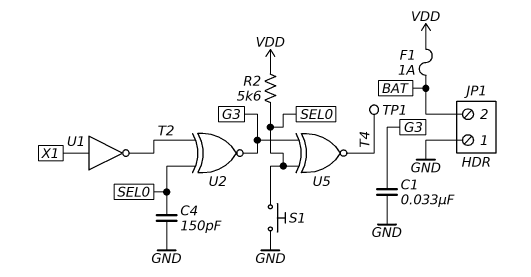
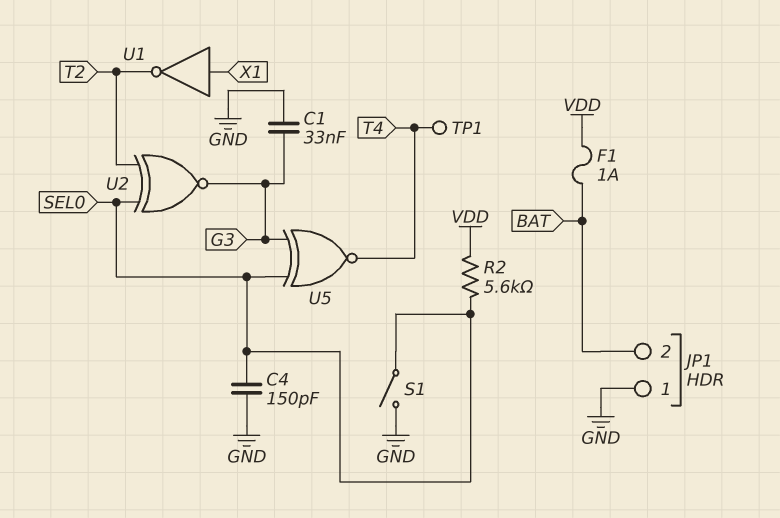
S1: button (GND, SEL0) -> switch (GND, SEL0)

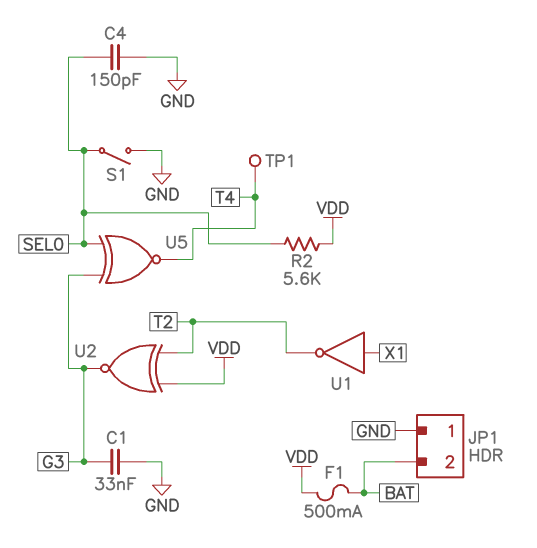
F1: 1A (BAT, VDD) -> 500mA (BAT, VDD)
U2: XNOR (in SEL0, in T2, out G3) -> XNOR (in T2, in VDD, out G3)

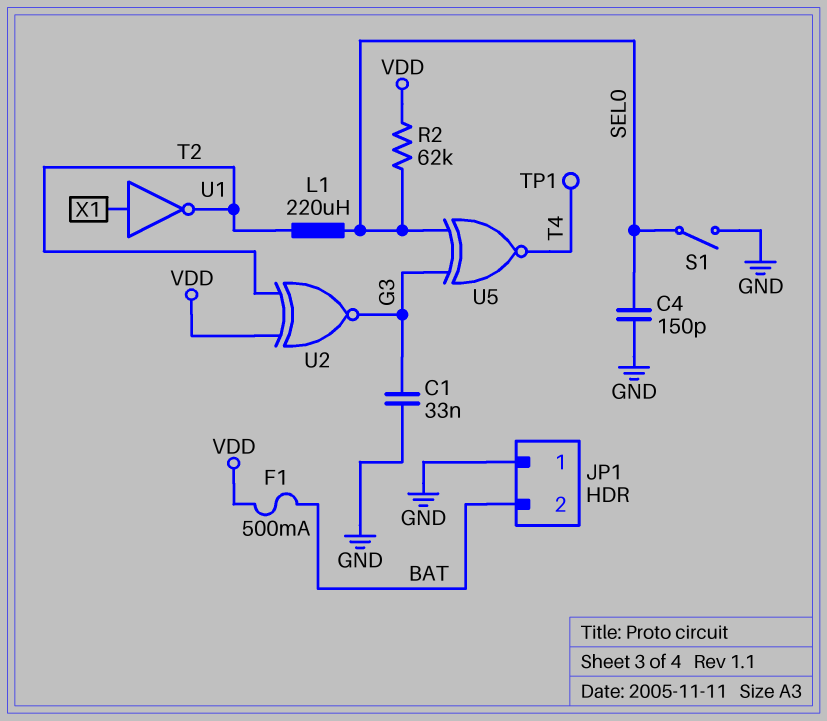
L1: none -> 220uH (SEL0, T2)
R2: 5.6k (SEL0, VDD) -> 62k (SEL0, VDD)

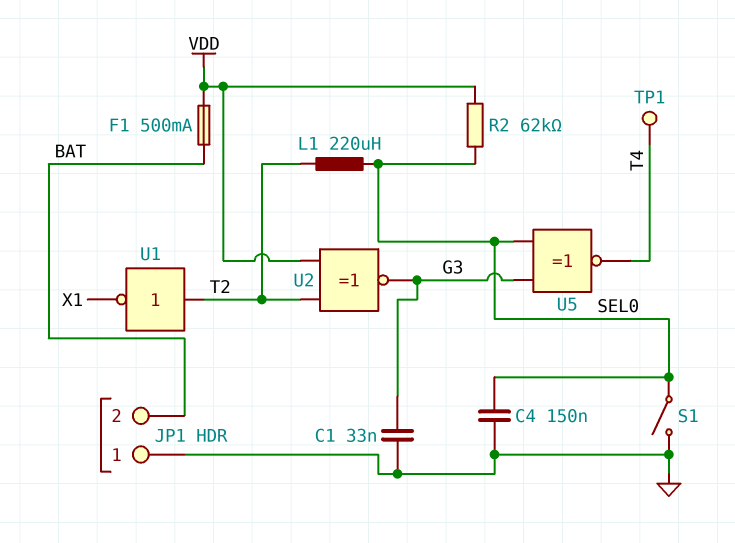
C4: 150pF (GND, SEL0) -> 150nF (GND, SEL0)
U1: NOT (in X1, out T2) -> NOT (in T2, out X1)

